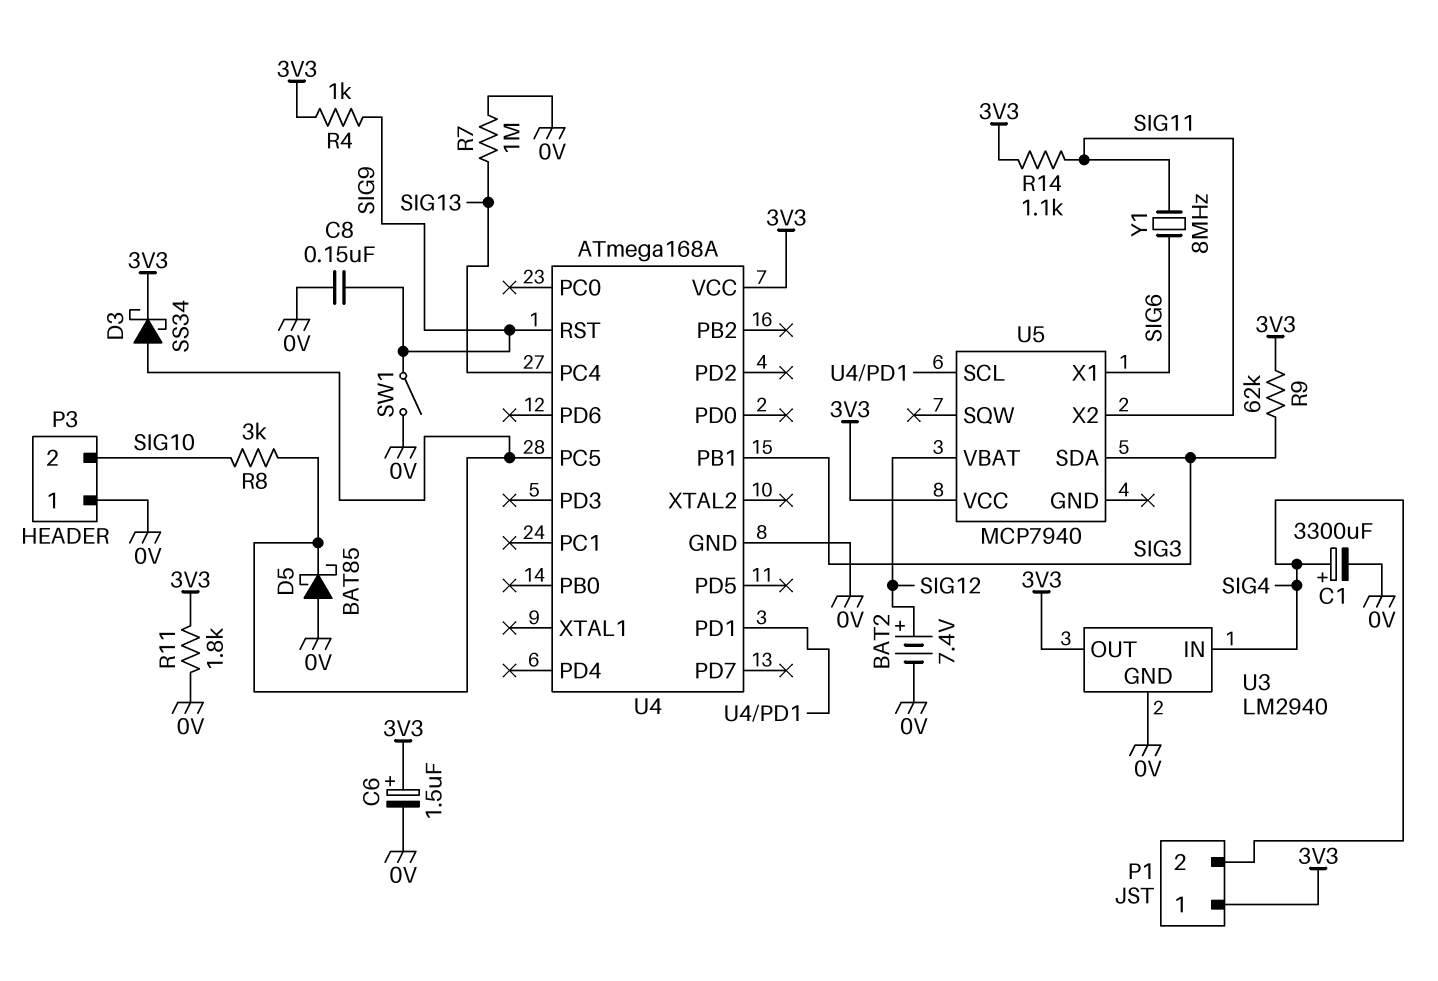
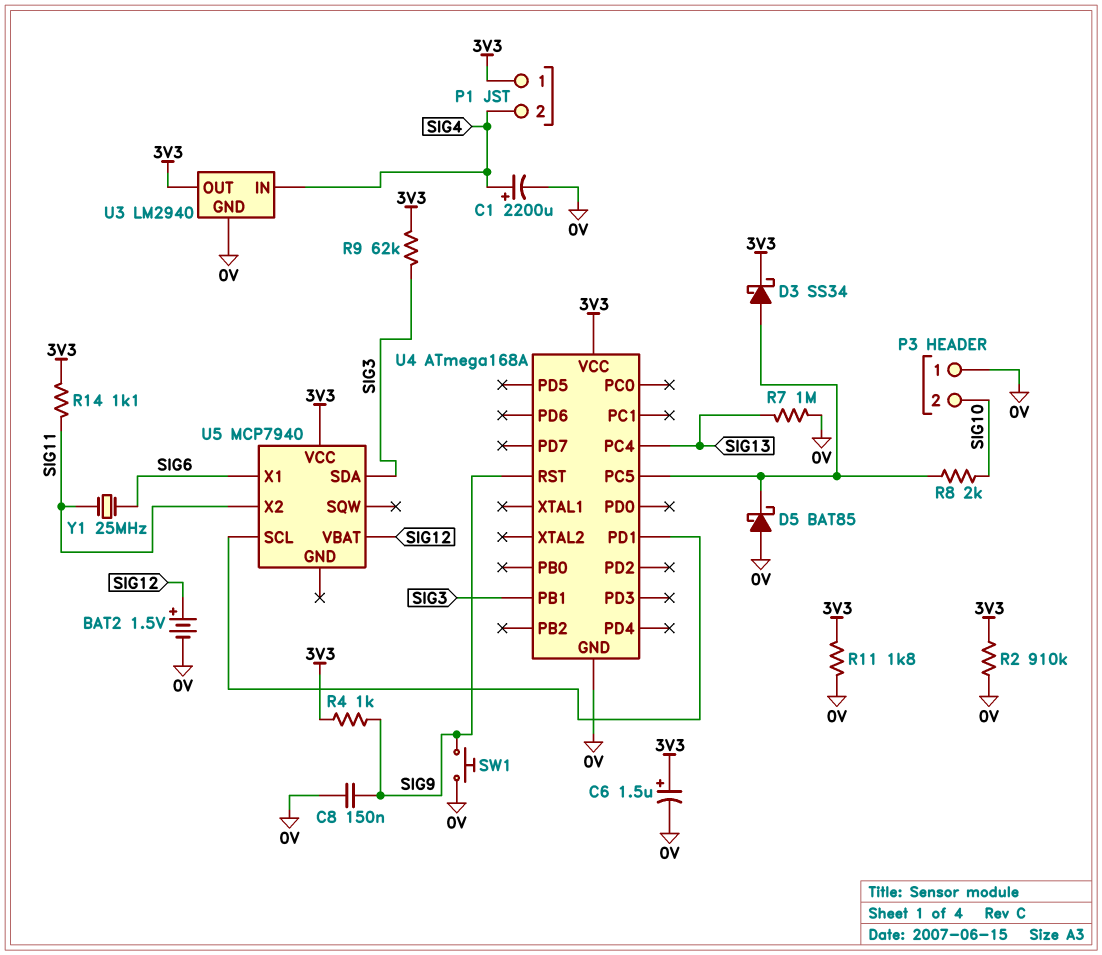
BAT2: 7.4V (plus SIG12, minus 0V) -> 1.5V (plus SIG12, minus 0V)
C1: 3300uF (plus SIG4, minus 0V) -> 2200uF (plus SIG4, minus 0V)
R2: none -> 910k (0V, 3V3)
R8: 3k (SIG10, U4/PC5) -> 2k (SIG10, U4/PC5)
SW1: switch (0V, SIG9) -> button (0V, SIG9)
Y1: 8MHz (SIG6, SIG11) -> 25MHz (SIG6, SIG11)

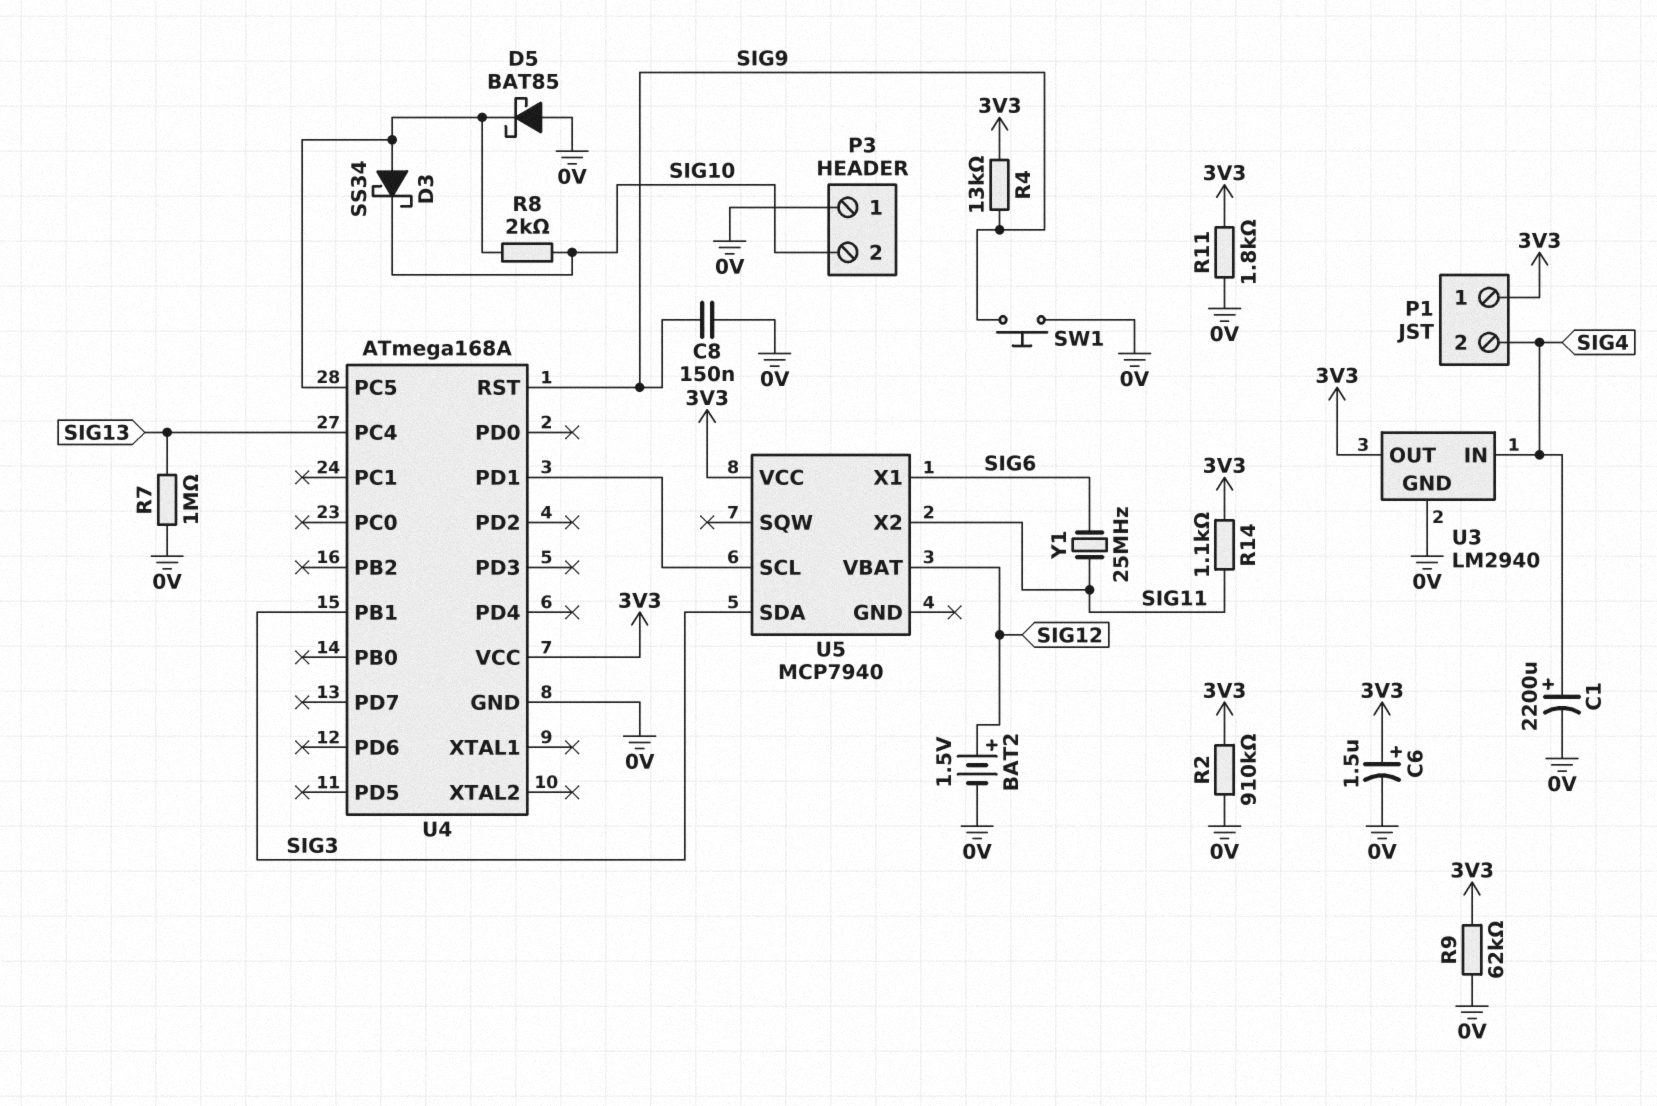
D3: schottky SS34 (A U4/PC5, K 3V3) -> schottky SS34 (A U4/PC5, K SIG10)
R4: 1k (3V3, SIG9) -> 13k (3V3, SIG9)
R9: 62k (3V3, SIG3) -> 62k (0V, 3V3)

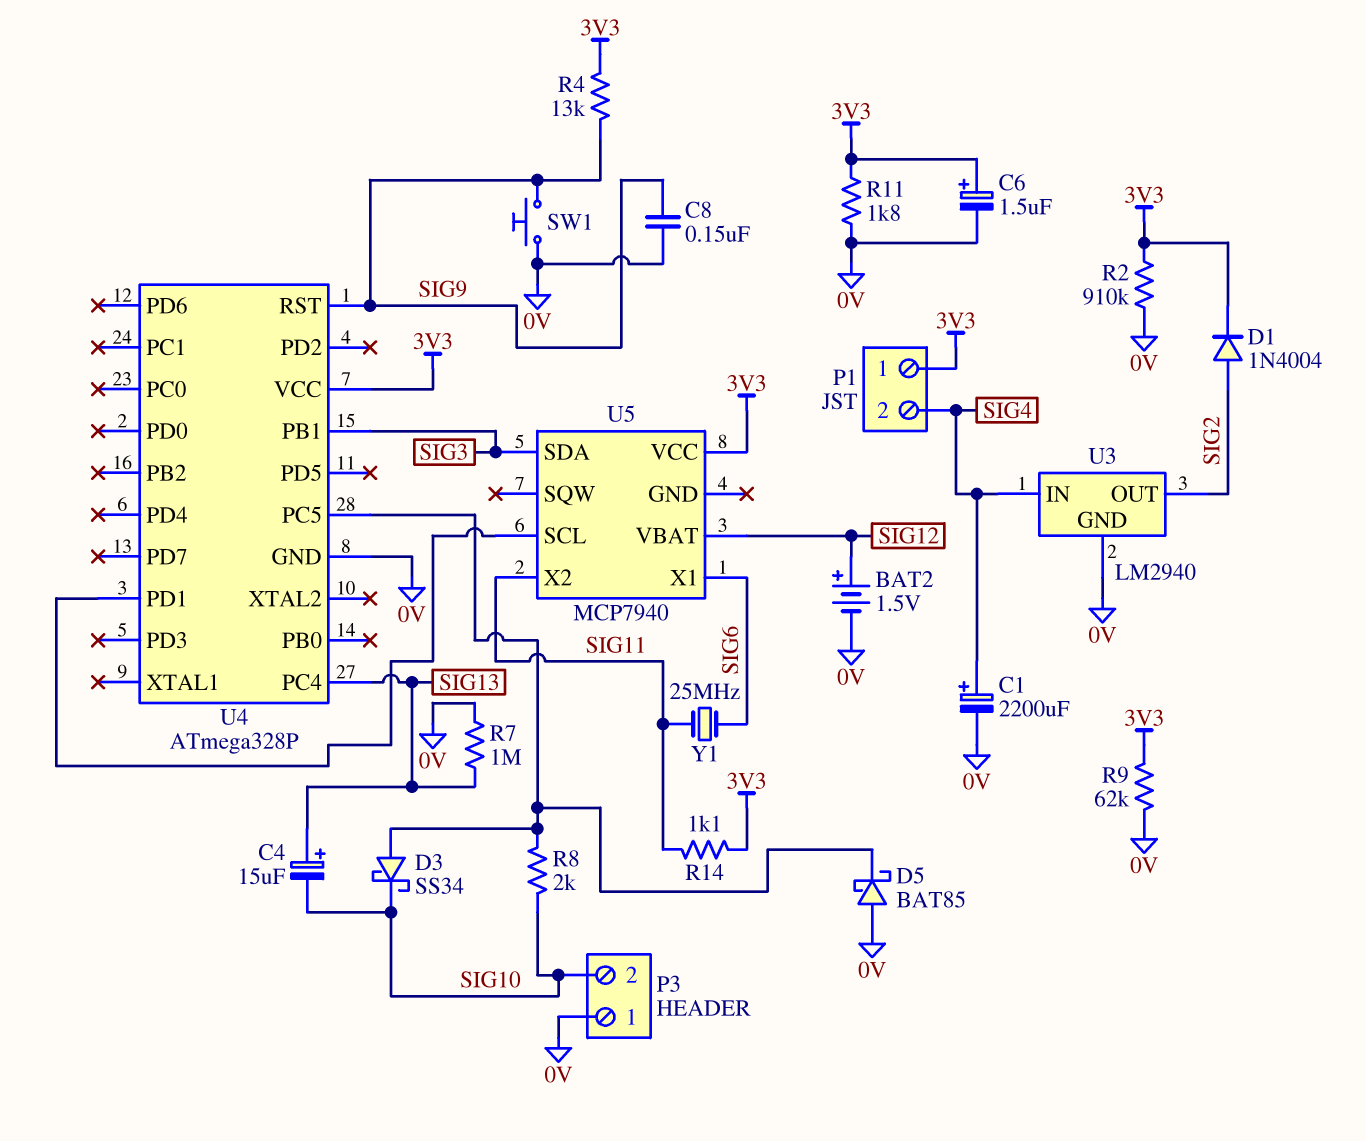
C4: none -> 15uF (plus SIG13, minus SIG10)
D1: none -> diode 1N4004 (A SIG2, K 3V3)
U3 pin OUT: 3V3 -> SIG2
U4: ATmega168A -> ATmega328P

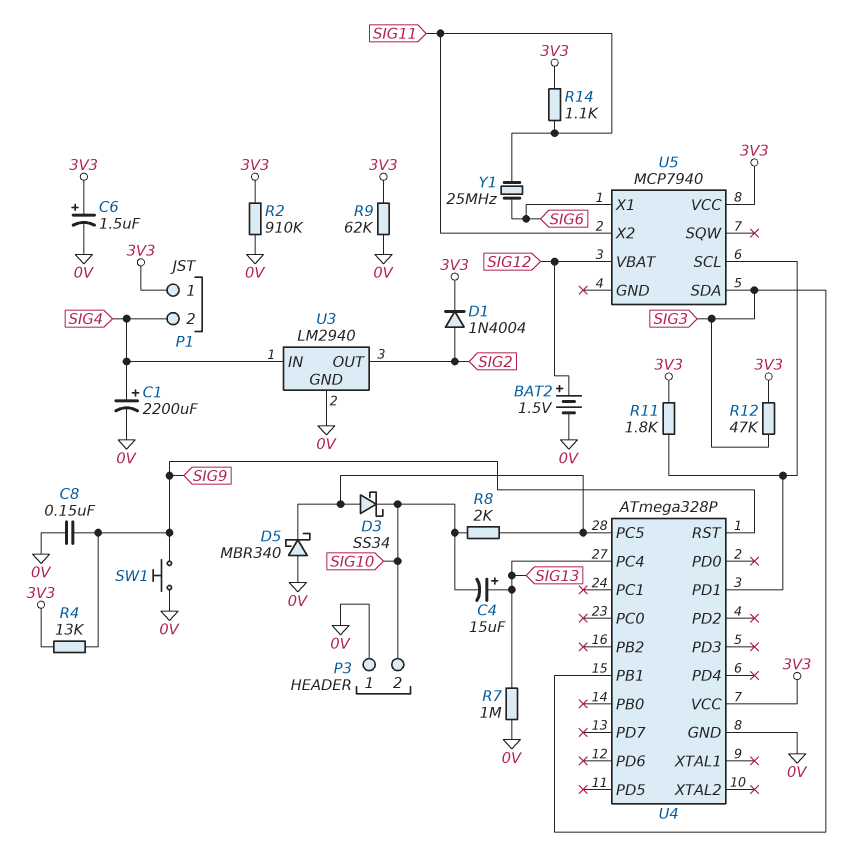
D5: schottky BAT85 (A 0V, K U4/PC5) -> schottky MBR340 (A 0V, K U4/PC5)
R11: 1.8k (0V, 3V3) -> 1.8k (3V3, U4/PD1)
R12: none -> 47k (3V3, SIG3)

